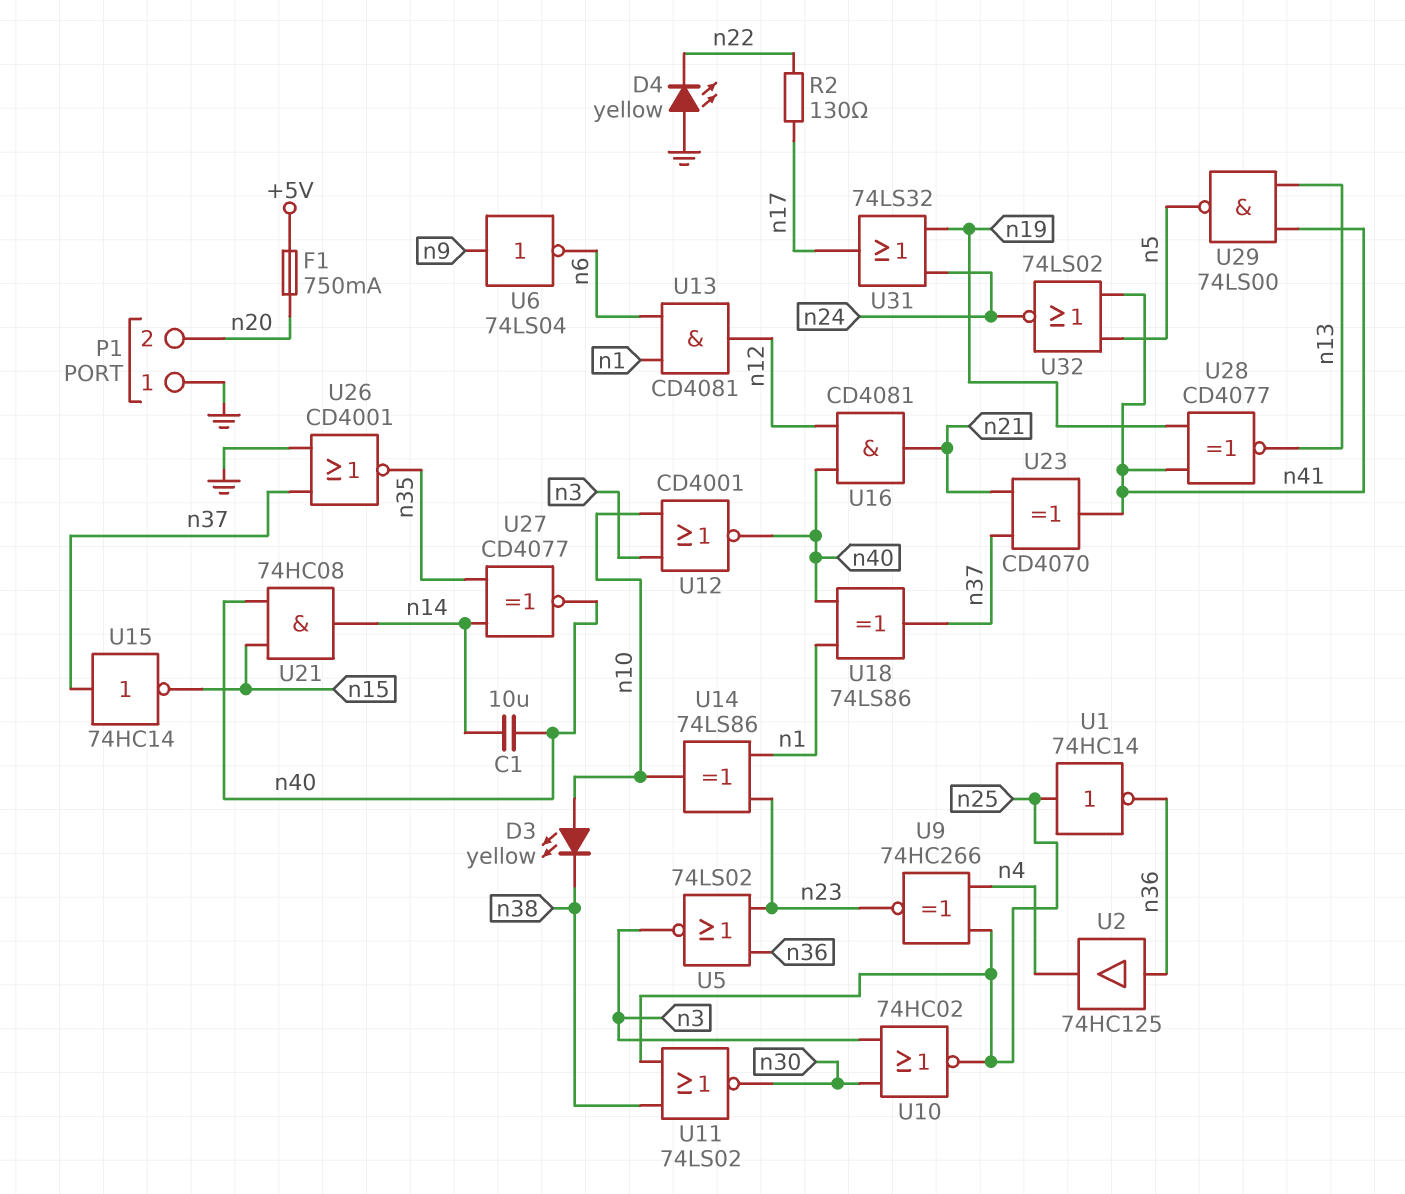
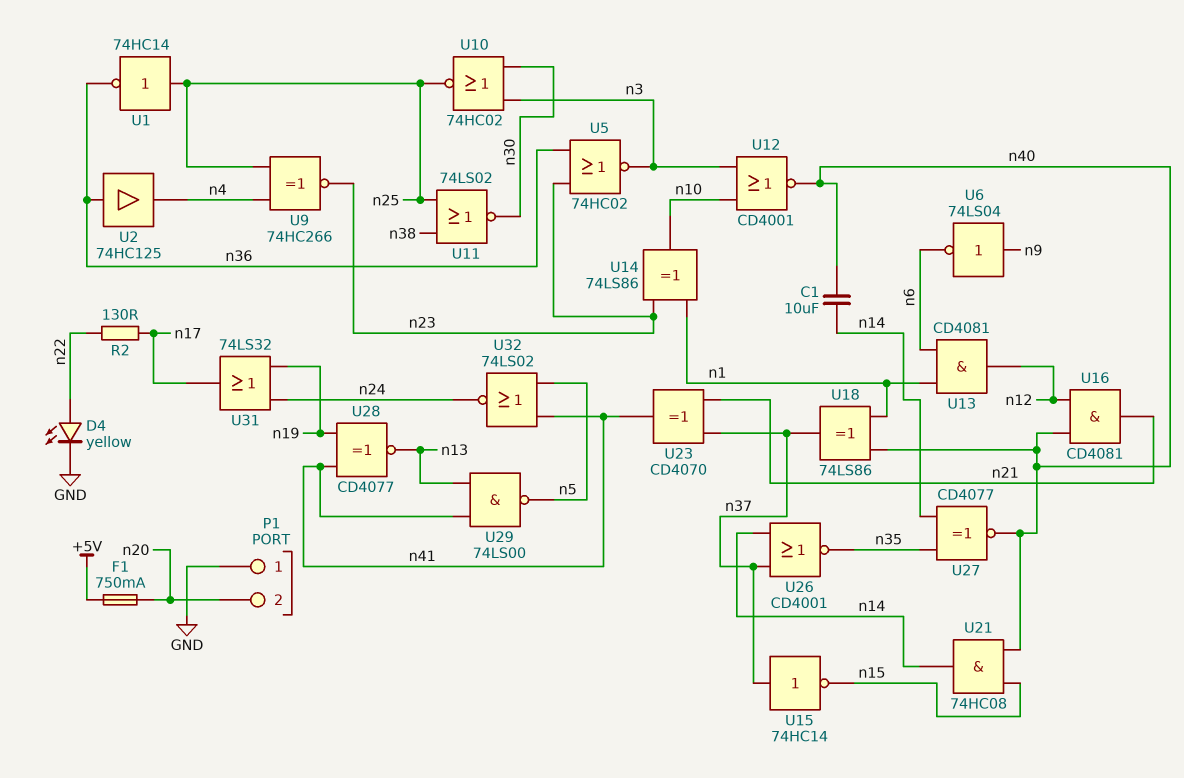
D3: LED yellow (A n10, K n38) -> none
D4: LED yellow (A GND, K n22) -> LED yellow (A n22, K GND)
U5: NOR 74LS02 (in n23, in n36, out n3) -> NOR 74HC02 (in n23, in n36, out n3)
U26: NOR CD4001 (in GND, in n37, out n35) -> NOR CD4001 (in n14, in n37, out n35)

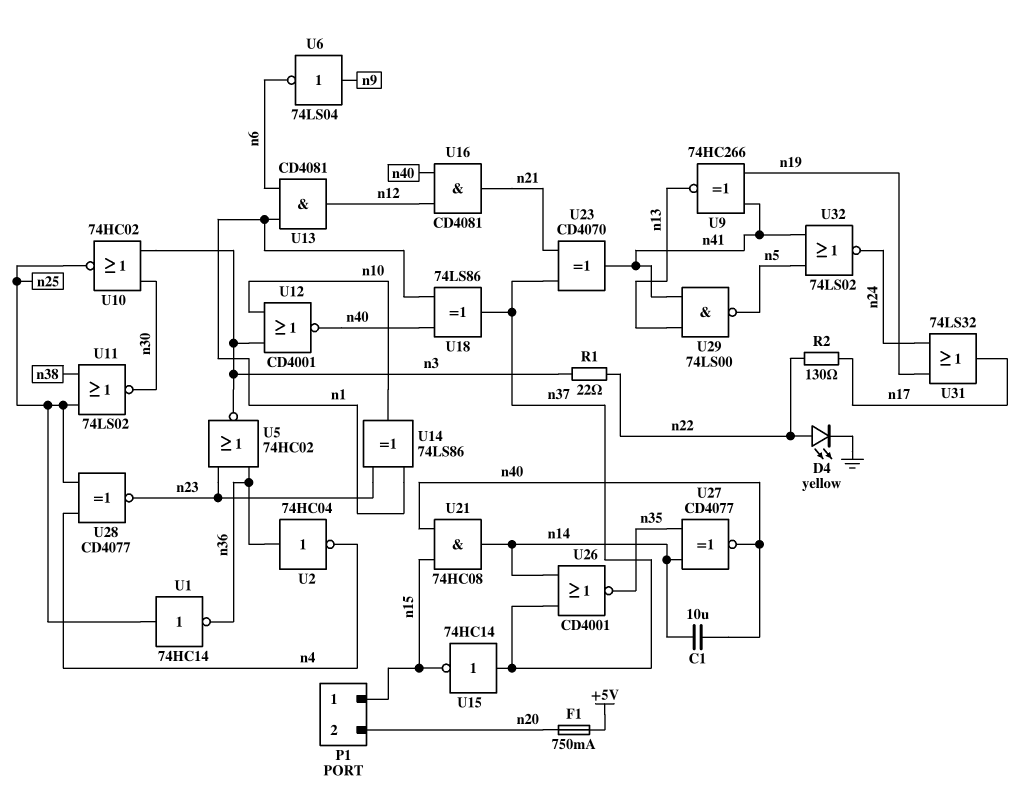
P1 pin 1: GND -> n15
R1: none -> 22 (n3, n22)
U2: buffer 74HC125 (in n36, out n4) -> NOT 74HC04 (in n36, out n4)
U9: XNOR 74HC266 (in n4, in n25, out n23) -> XNOR 74HC266 (in n19, in n41, out n13)
U28: XNOR CD4077 (in n19, in n41, out n13) -> XNOR CD4077 (in n4, in n25, out n23)

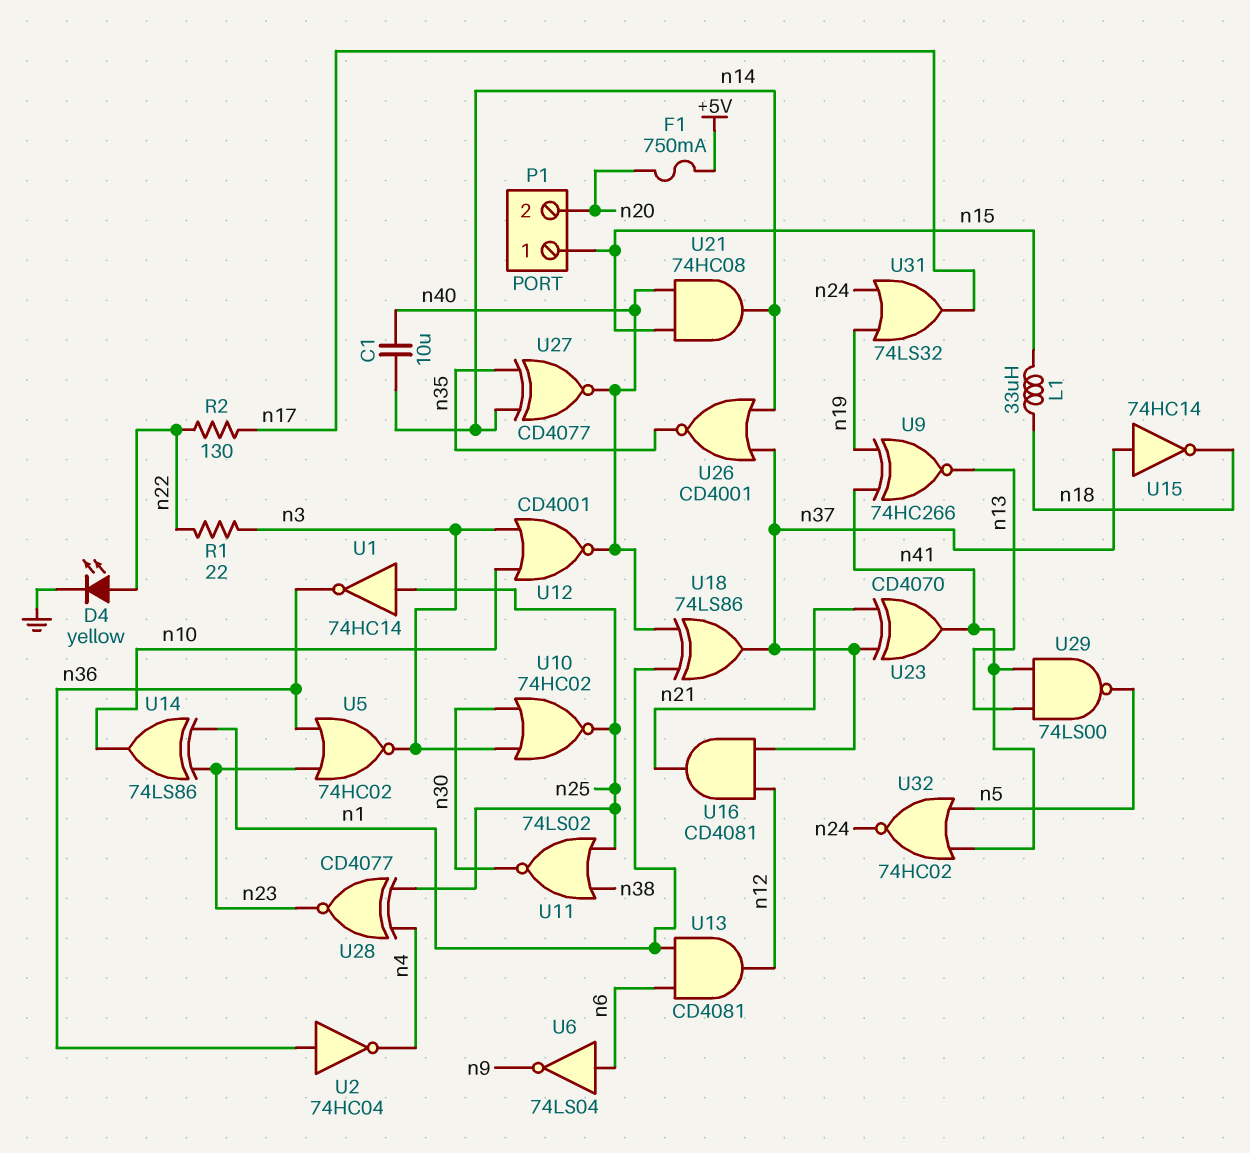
L1: none -> 33uH (n15, n18)
U6: NOT 74LS04 (in n9, out n6) -> NOT 74LS04 (in n6, out n9)
U15: NOT 74HC14 (in n37, out n15) -> NOT 74HC14 (in n37, out n18)
U16: AND CD4081 (in n12, in n40, out n21) -> AND CD4081 (in n12, in n37, out n21)
U32: NOR 74LS02 (in n5, in n41, out n24) -> NOR 74HC02 (in n5, in n41, out n24)

